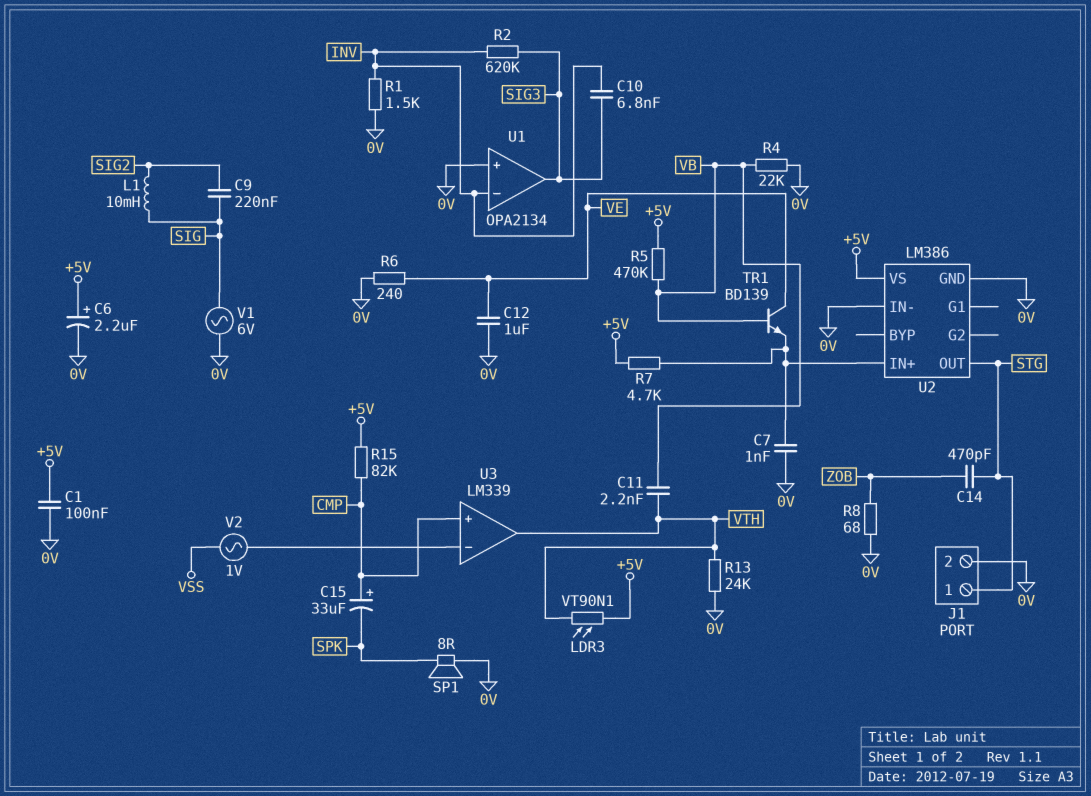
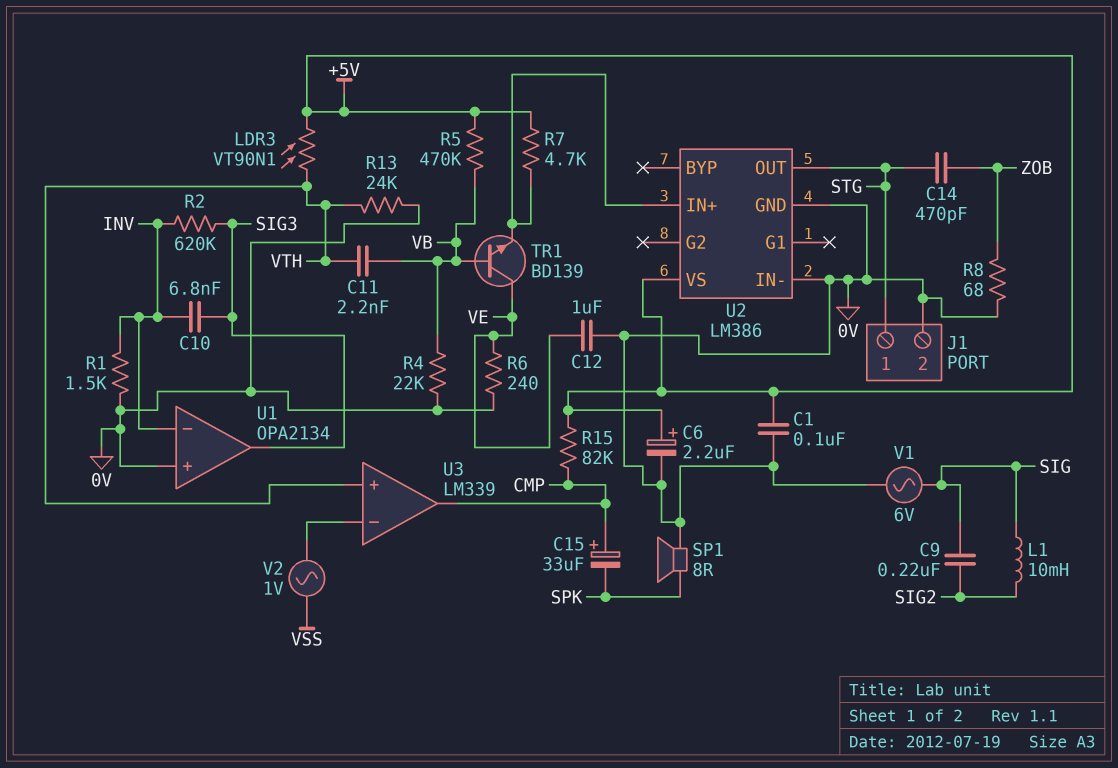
C7: 1nF (0V, U2/IN+) -> none
U3 pin in+: CMP -> VTH
U3 pin out: VTH -> CMP

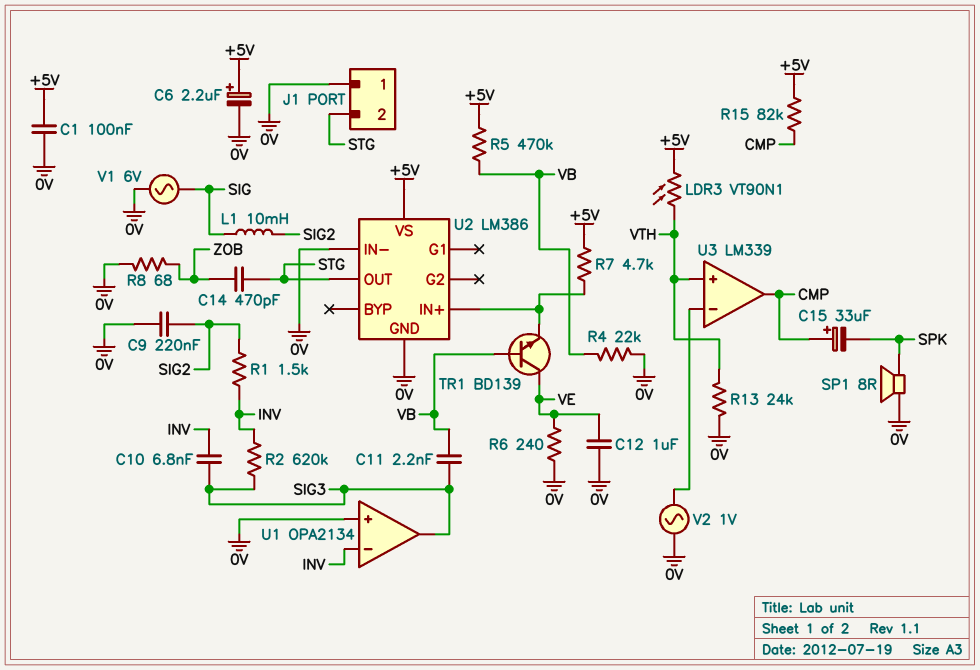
C9: 220nF (SIG, SIG2) -> 220nF (0V, SIG2)
C11: 2.2nF (VB, VTH) -> 2.2nF (SIG3, VB)
J1 pin 1: STG -> 0V
J1 pin 2: 0V -> STG
R1: 1.5k (0V, INV) -> 1.5k (INV, SIG2)
V2: AC 1V (U3/in-, VSS) -> AC 1V (0V, U3/in-)

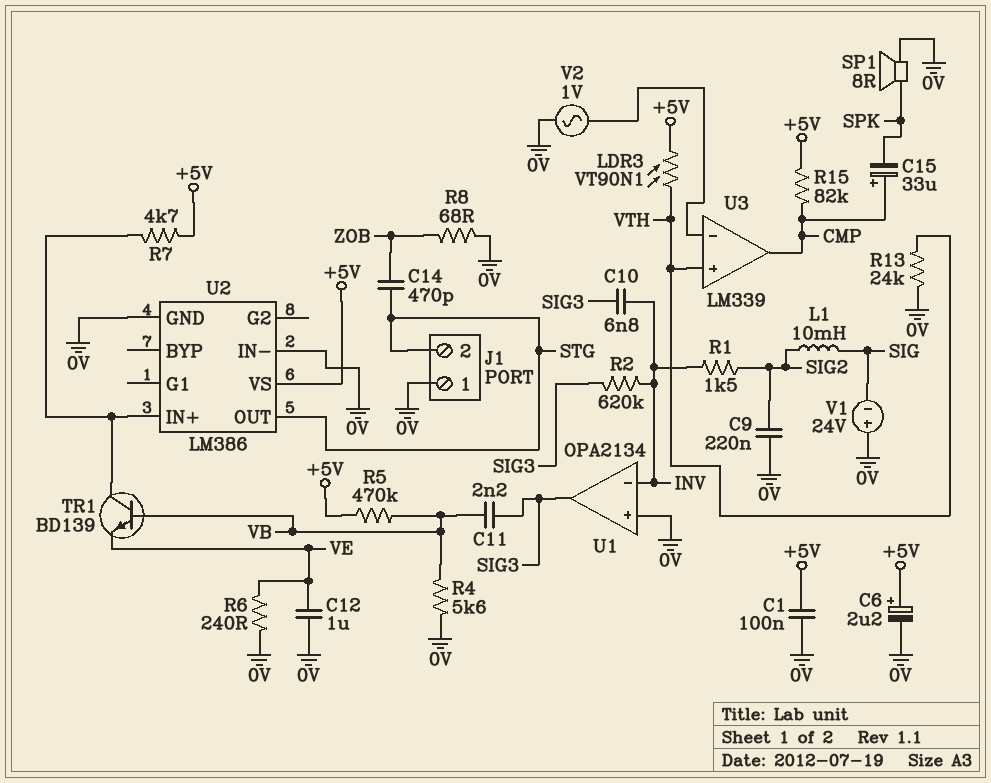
R4: 22k (0V, VB) -> 5.6k (0V, VB)
TR1: NPN BD139 (B VB, C VE, E U2/IN+) -> NPN BD139 (B VB, C U2/IN+, E VE)
V1: AC 6V (0V, SIG) -> 24V (plus 0V, minus SIG)

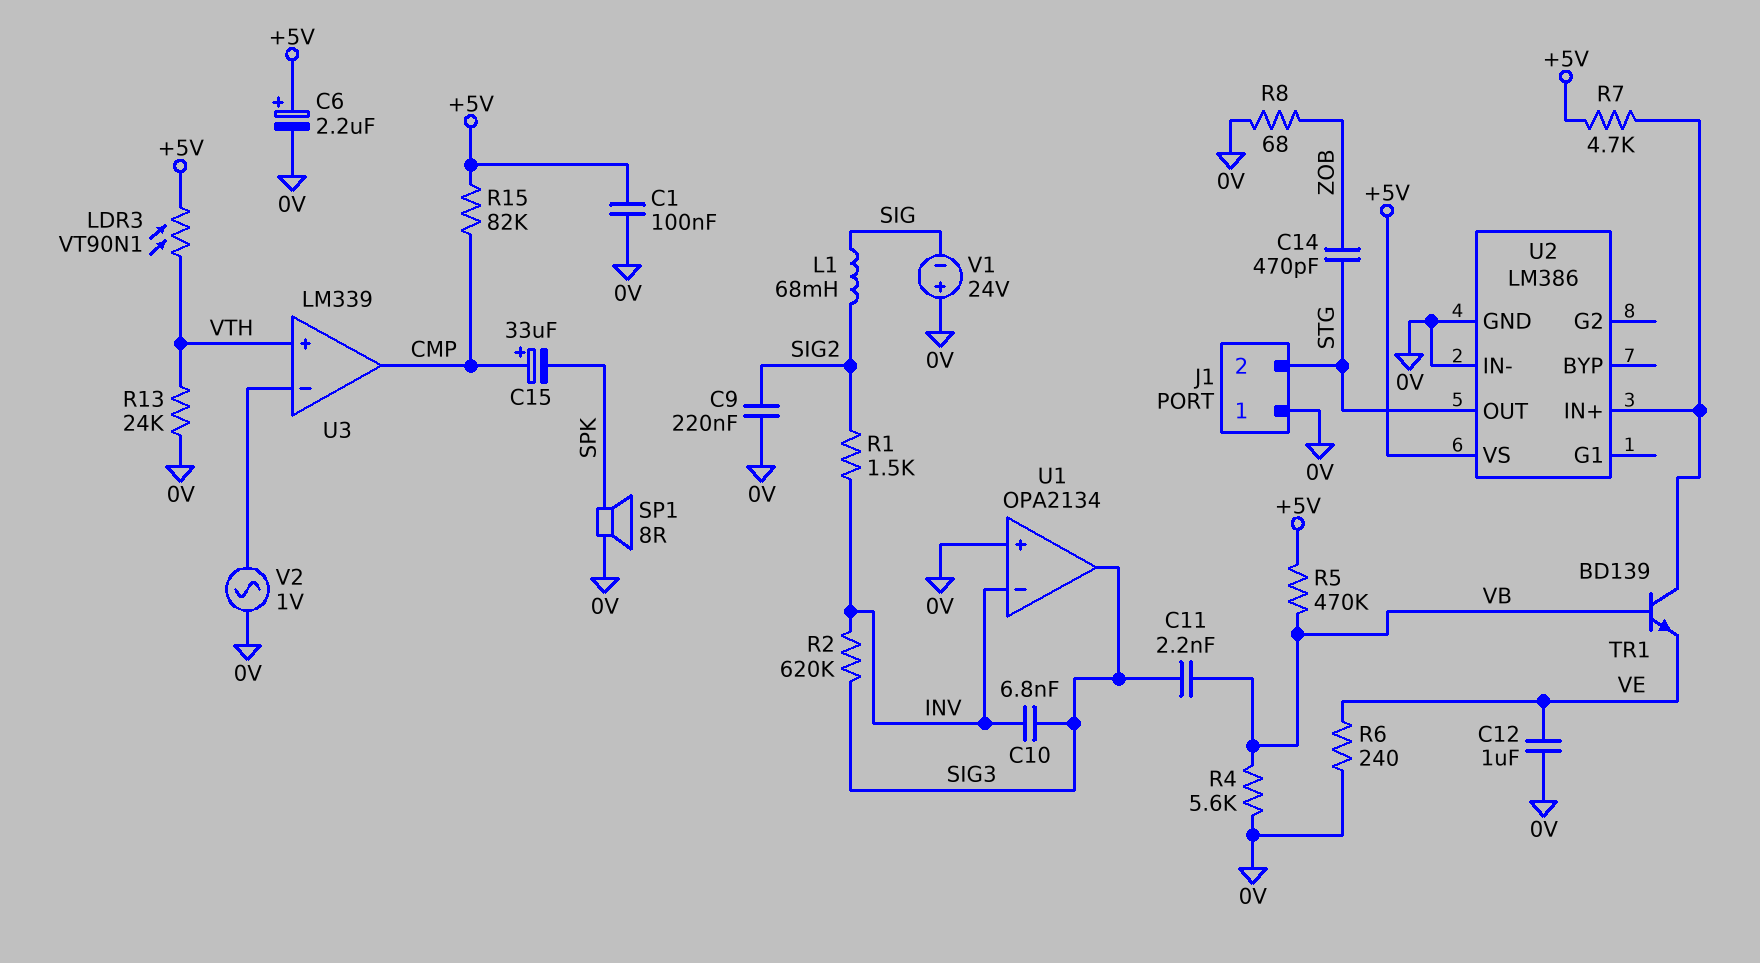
L1: 10mH (SIG, SIG2) -> 68mH (SIG, SIG2)

